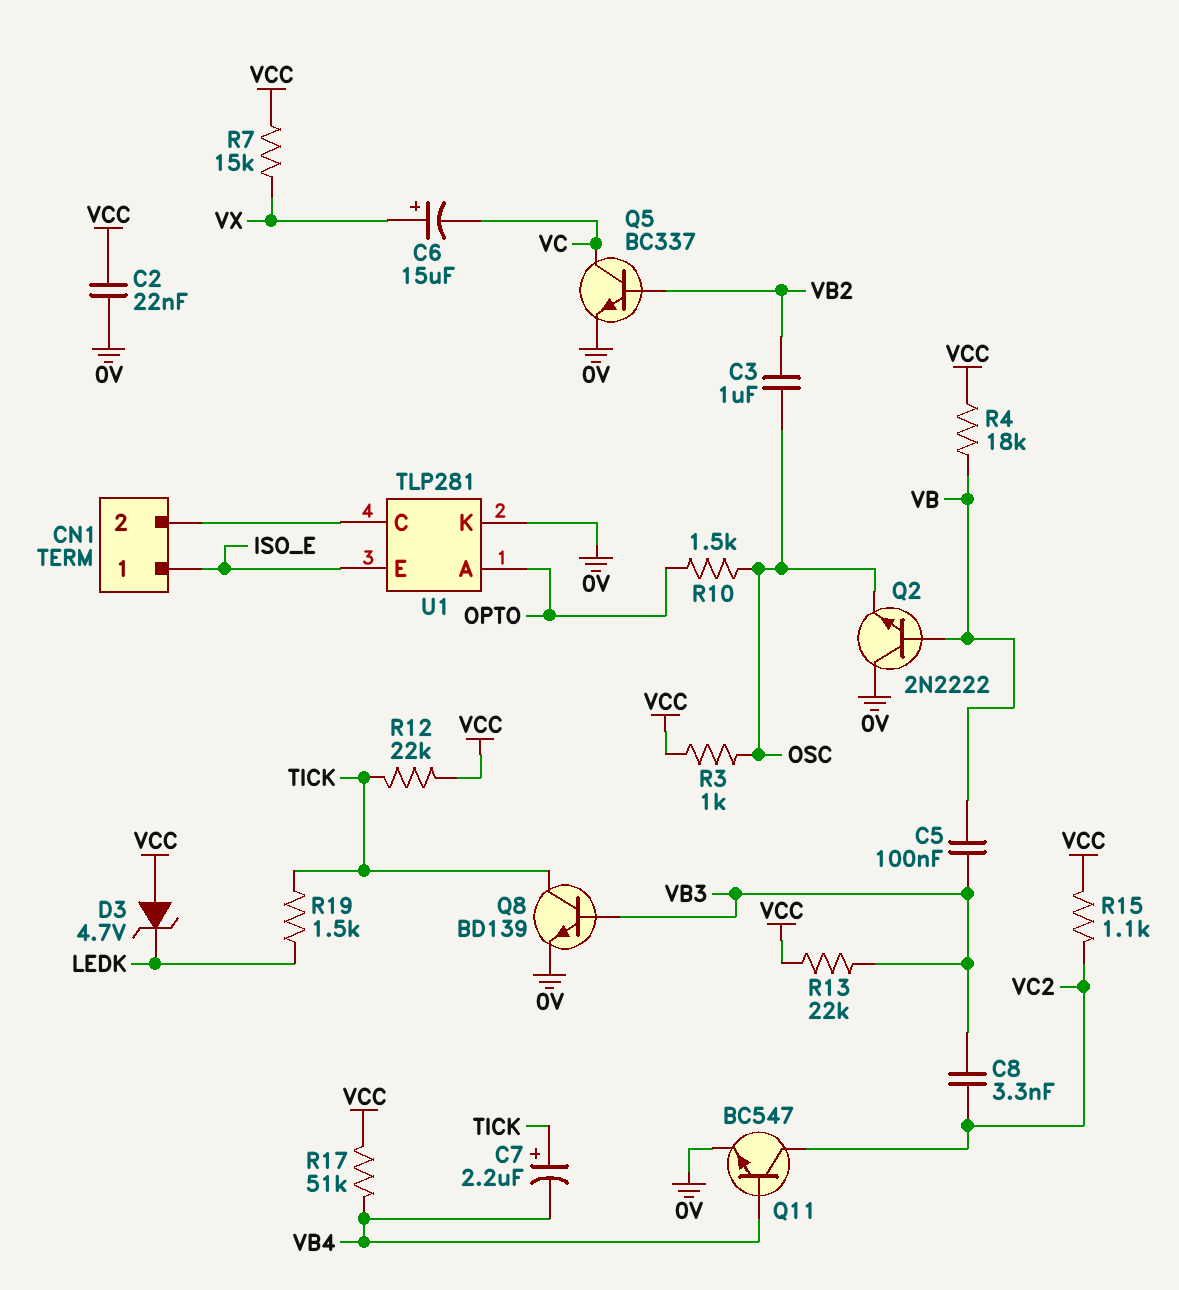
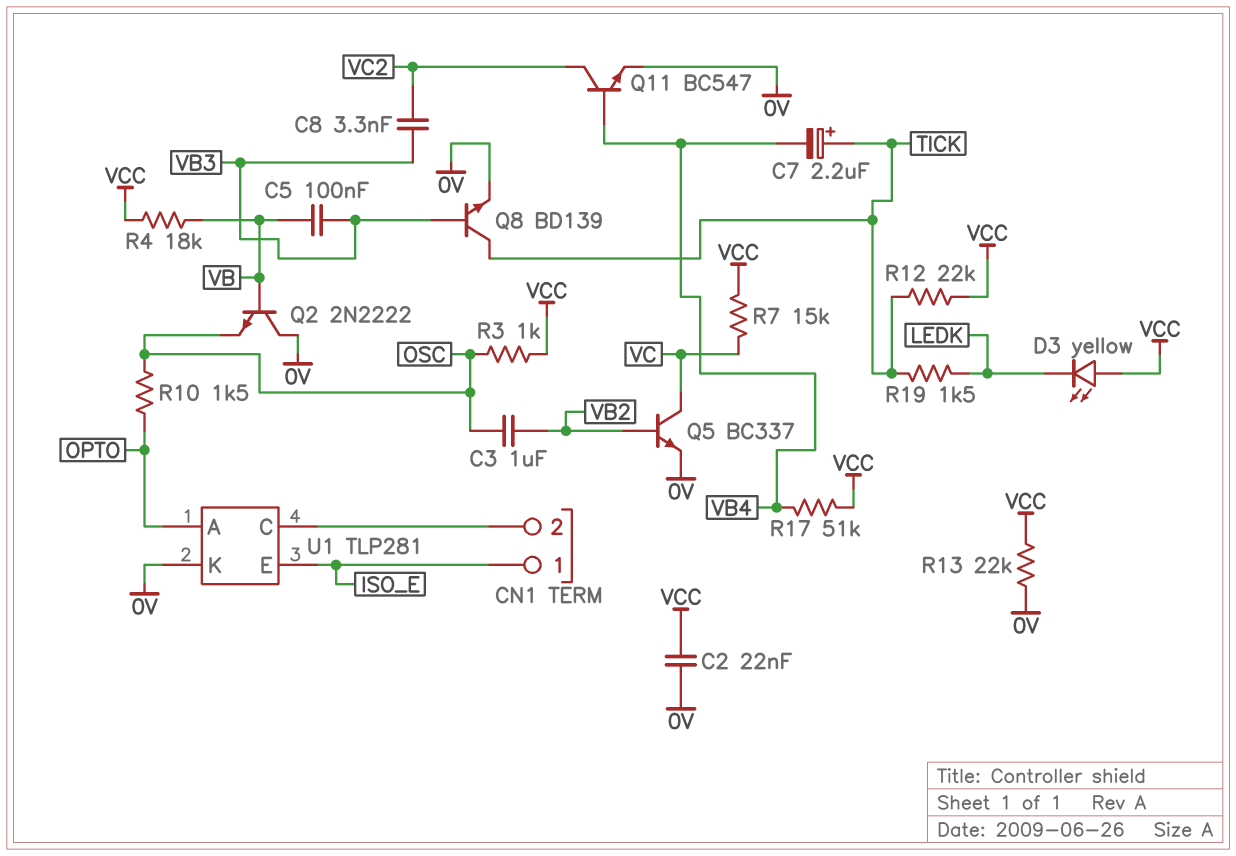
C6: 15uF (plus VX, minus VC) -> none
D3: zener 4.7V (A VCC, K LEDK) -> LED yellow (A VCC, K LEDK)
R7: 15k (VCC, VX) -> 15k (VC, VCC)
R13: 22k (VB3, VCC) -> 22k (0V, VCC)
R15: 1.1k (VC2, VCC) -> none

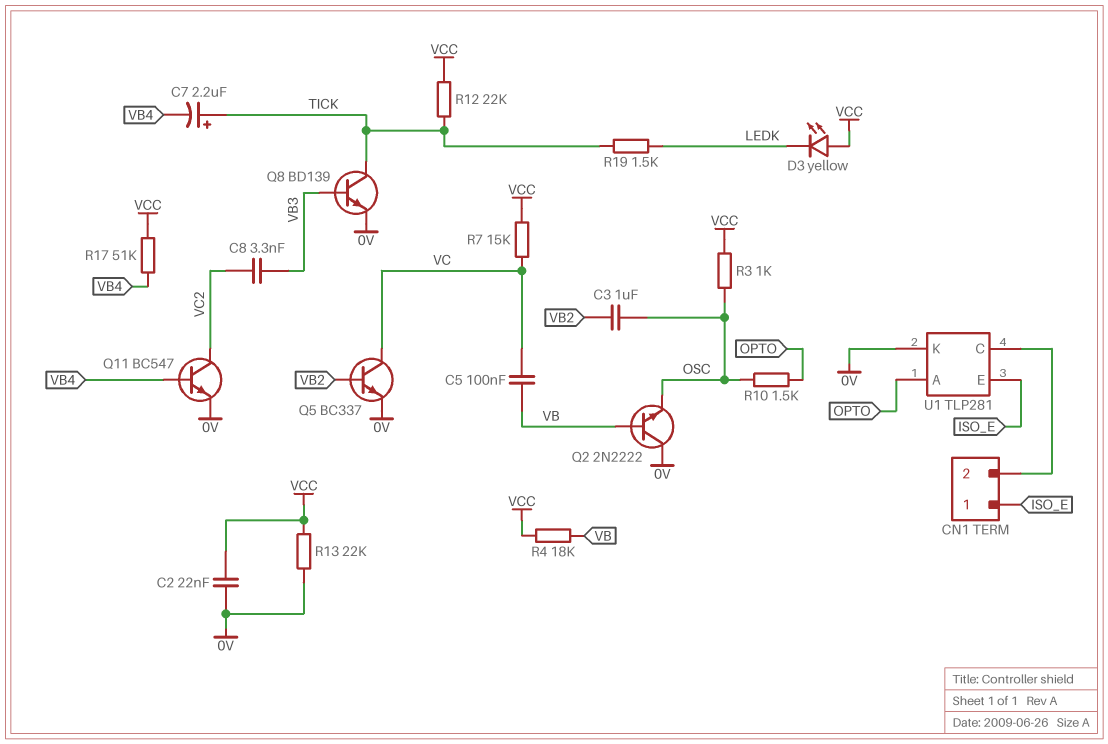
C5: 100nF (VB, VB3) -> 100nF (VB, VC)

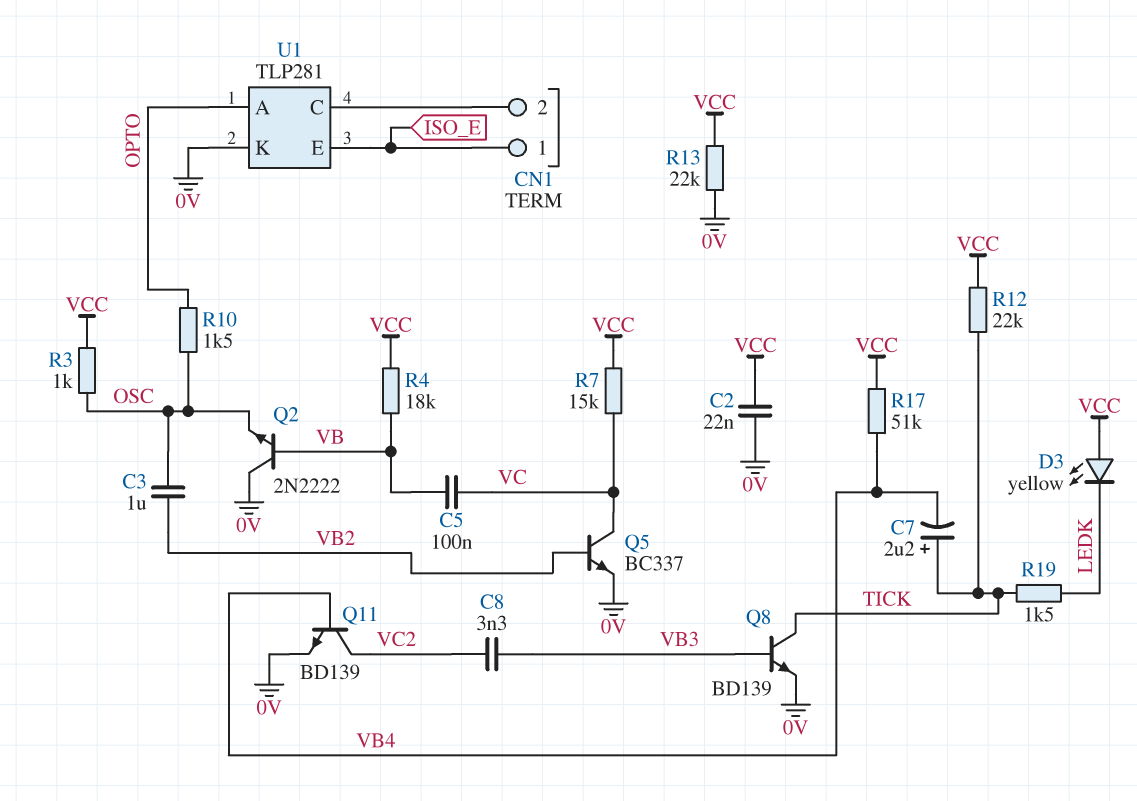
Q11: NPN BC547 (B VB4, C VC2, E 0V) -> NPN BD139 (B VB4, C VC2, E 0V)

